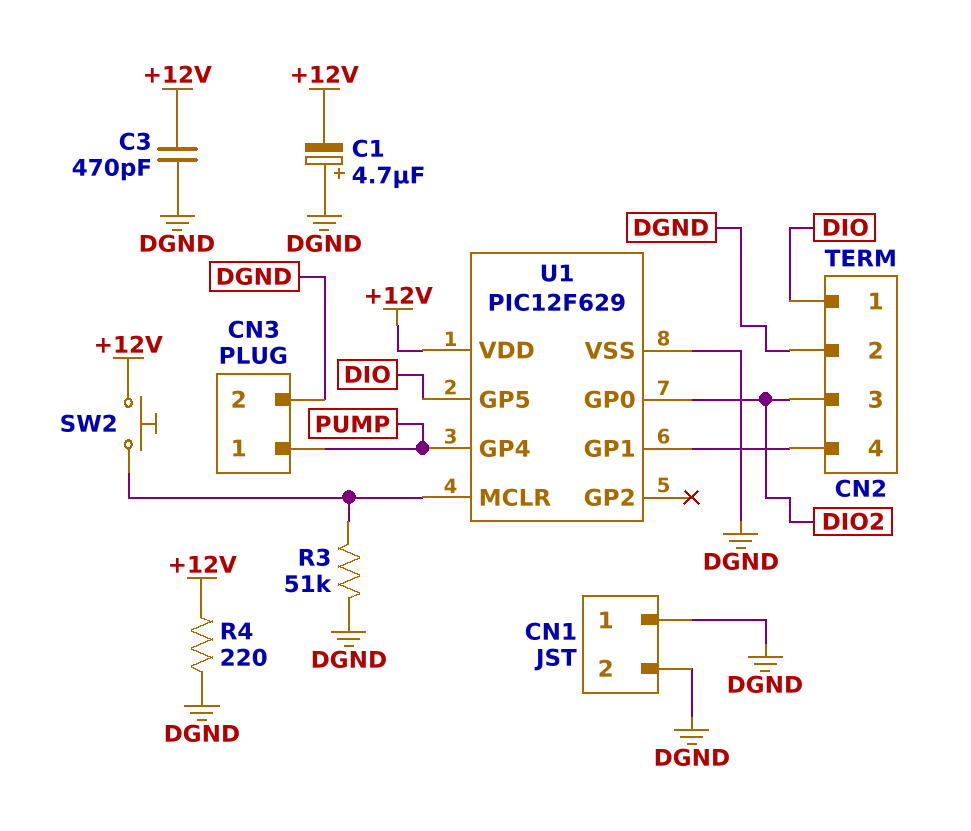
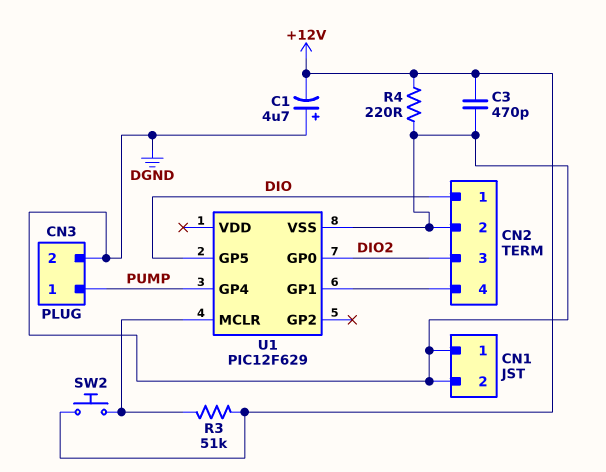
R3: 51k (DGND, U1/MCLR) -> 51k (+12V, U1/MCLR)
U1 pin VDD: +12V -> none

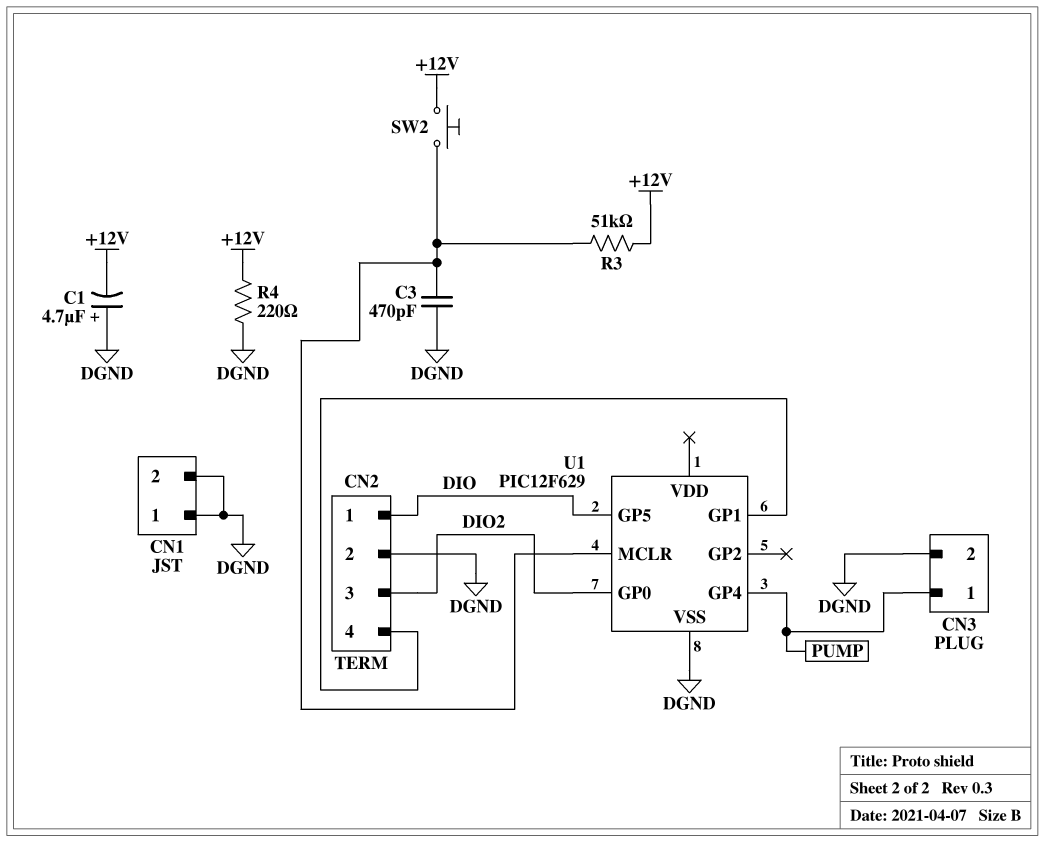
C3: 470pF (+12V, DGND) -> 470pF (DGND, U1/MCLR)

